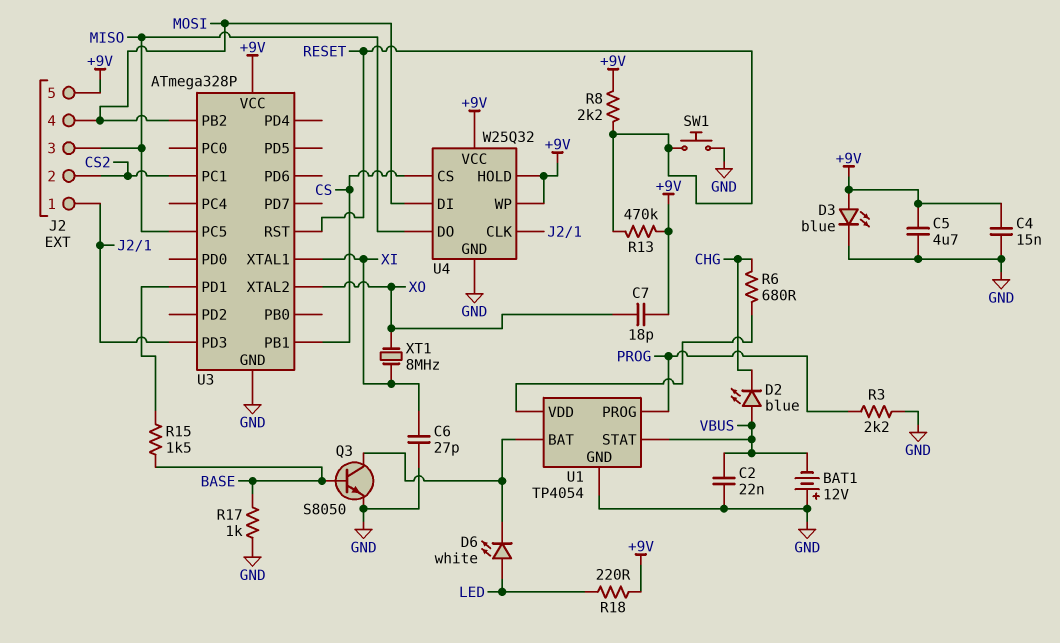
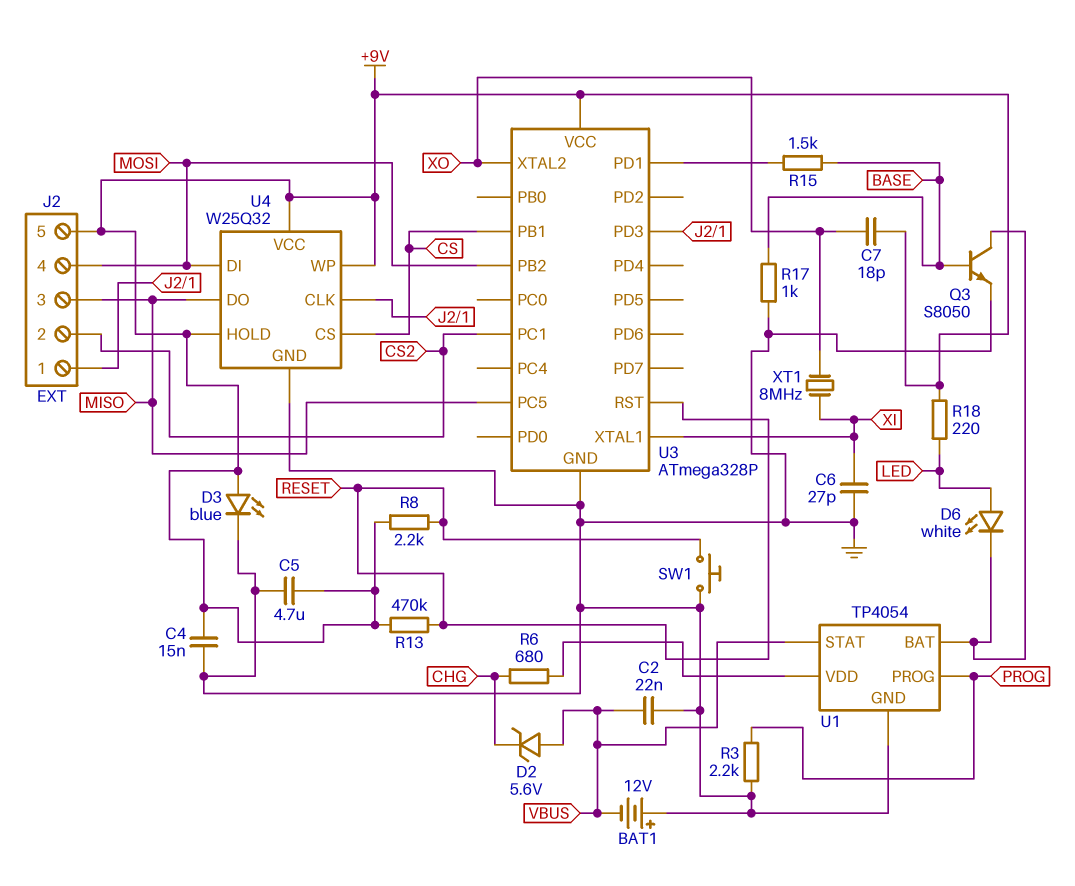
D2: LED blue (A VBUS, K CHG) -> zener 5.6V (A VBUS, K CHG)

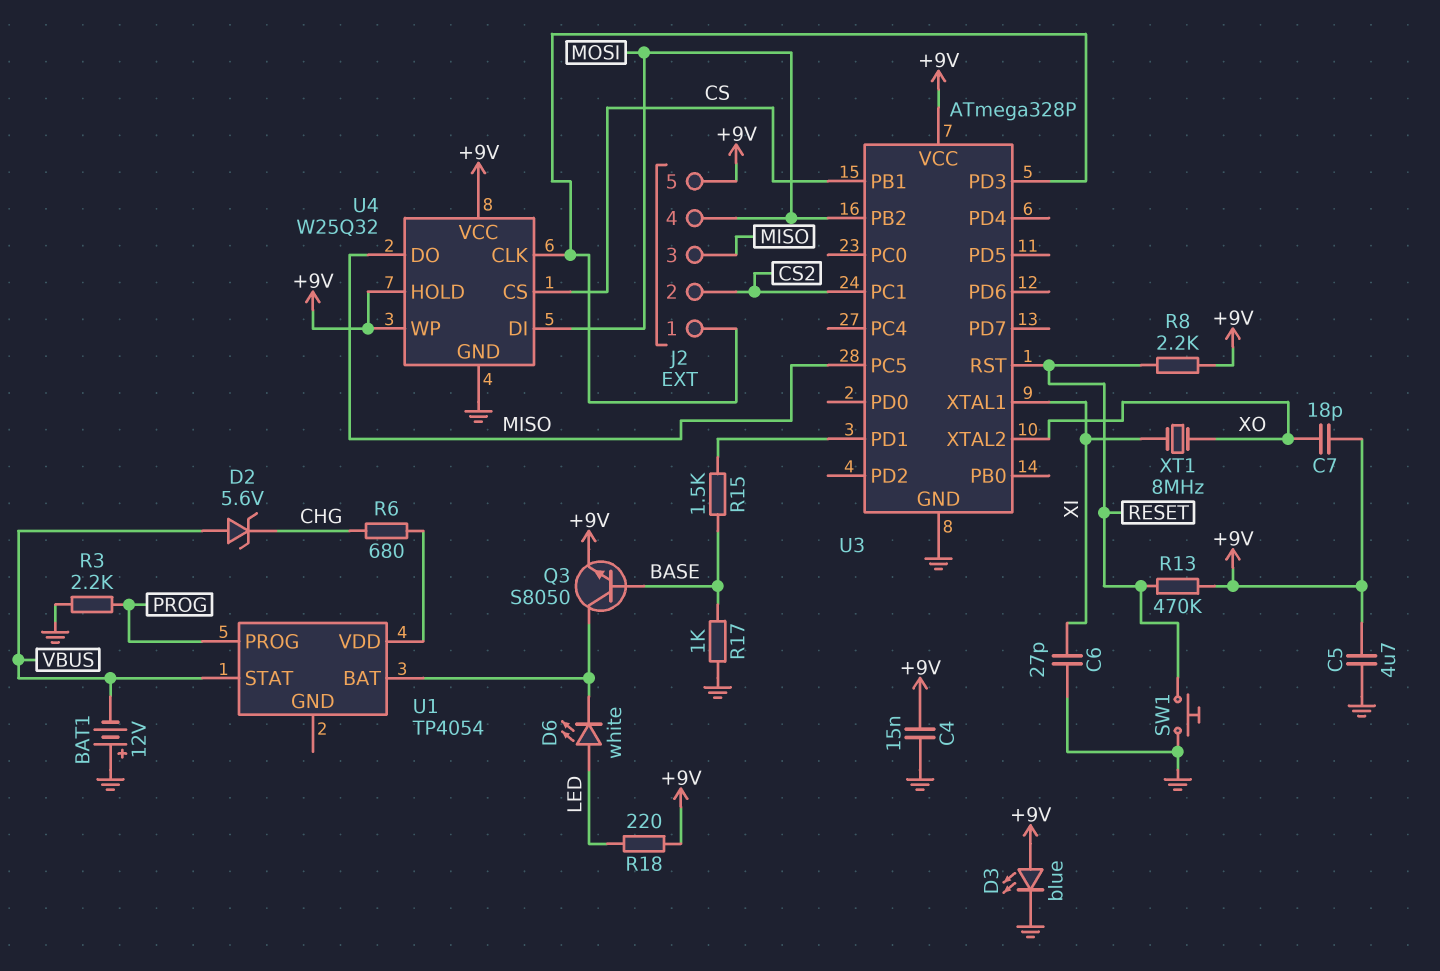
C2: 22nF (GND, VBUS) -> none
Q3: NPN S8050 (B BASE, C U1/BAT, E GND) -> NPN S8050 (B BASE, C U1/BAT, E +9V)
U1 pin GND: GND -> none

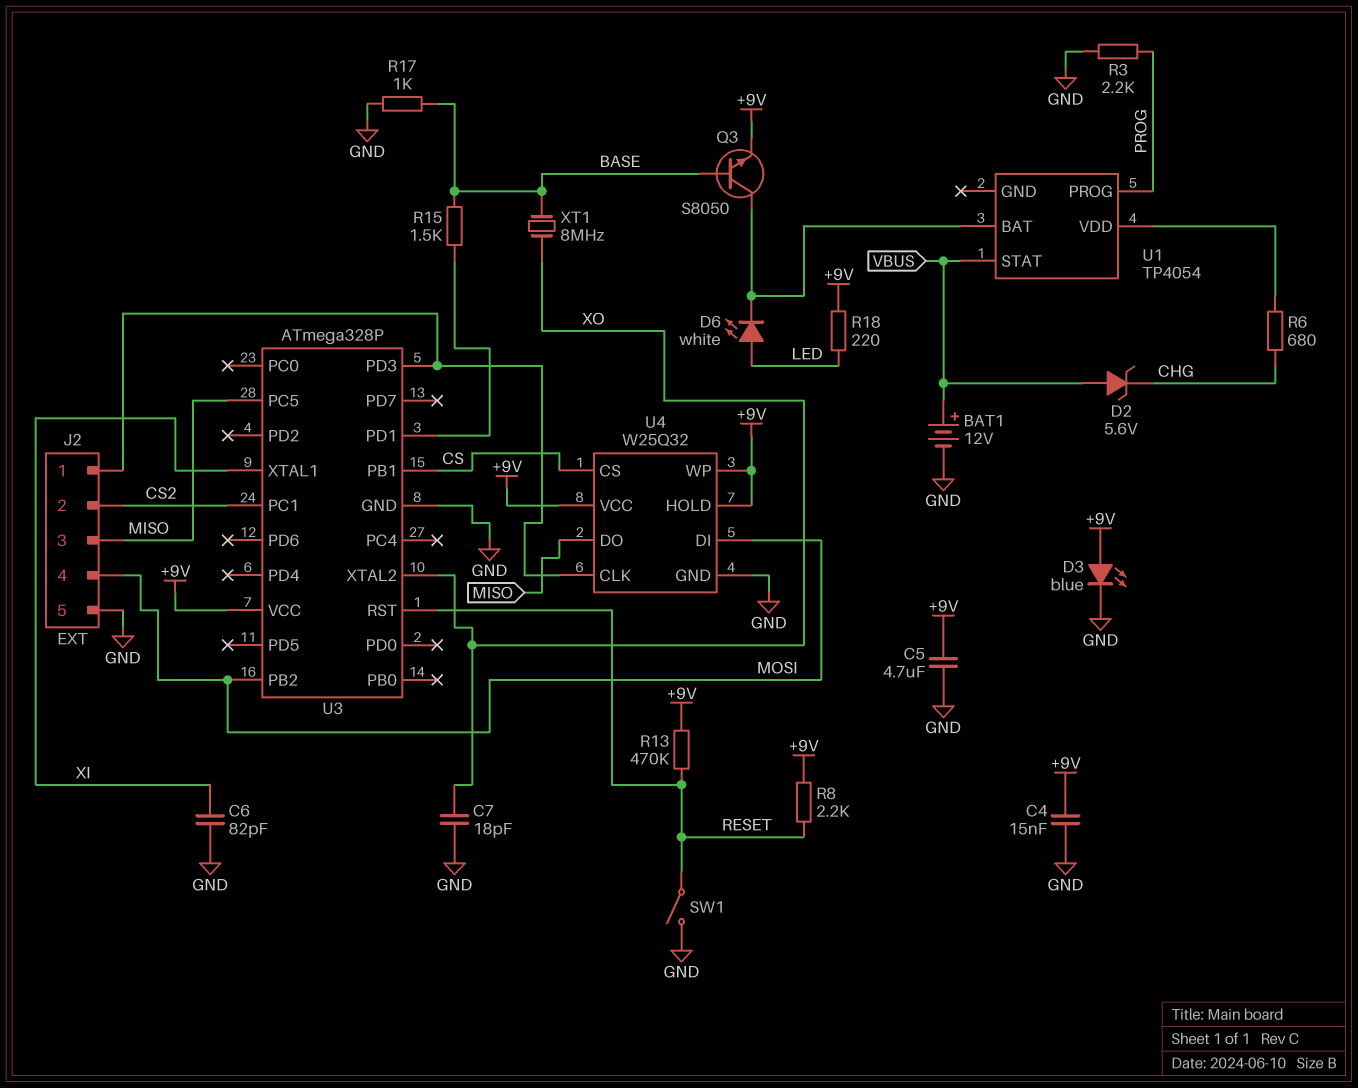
BAT1: 12V (plus GND, minus VBUS) -> 12V (plus VBUS, minus GND)
C6: 27pF (GND, XI) -> 82pF (GND, XI)
C7: 18pF (+9V, XO) -> 18pF (GND, XO)
J2 pin 5: +9V -> GND
SW1: button (GND, RESET) -> switch (GND, RESET)
XT1: 8MHz (XI, XO) -> 8MHz (BASE, XO)

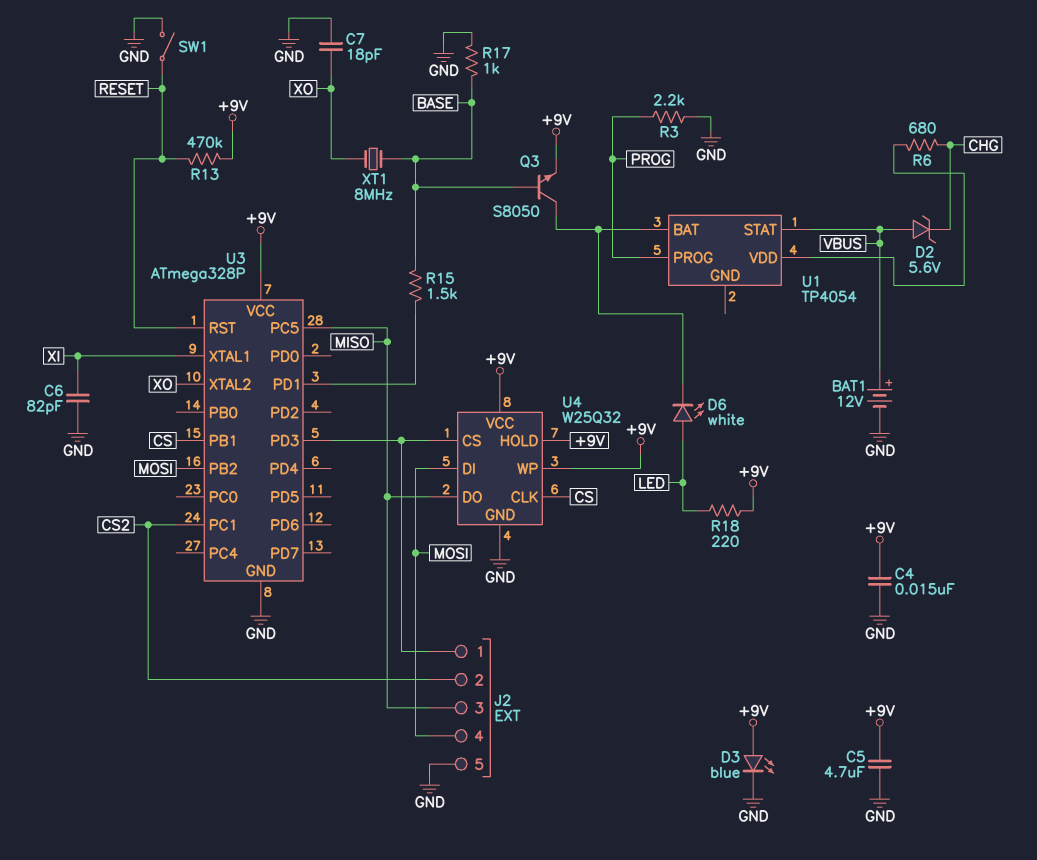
R8: 2.2k (+9V, RESET) -> none
U4 pin CLK: J2/1 -> CS
U4 pin CS: CS -> J2/1

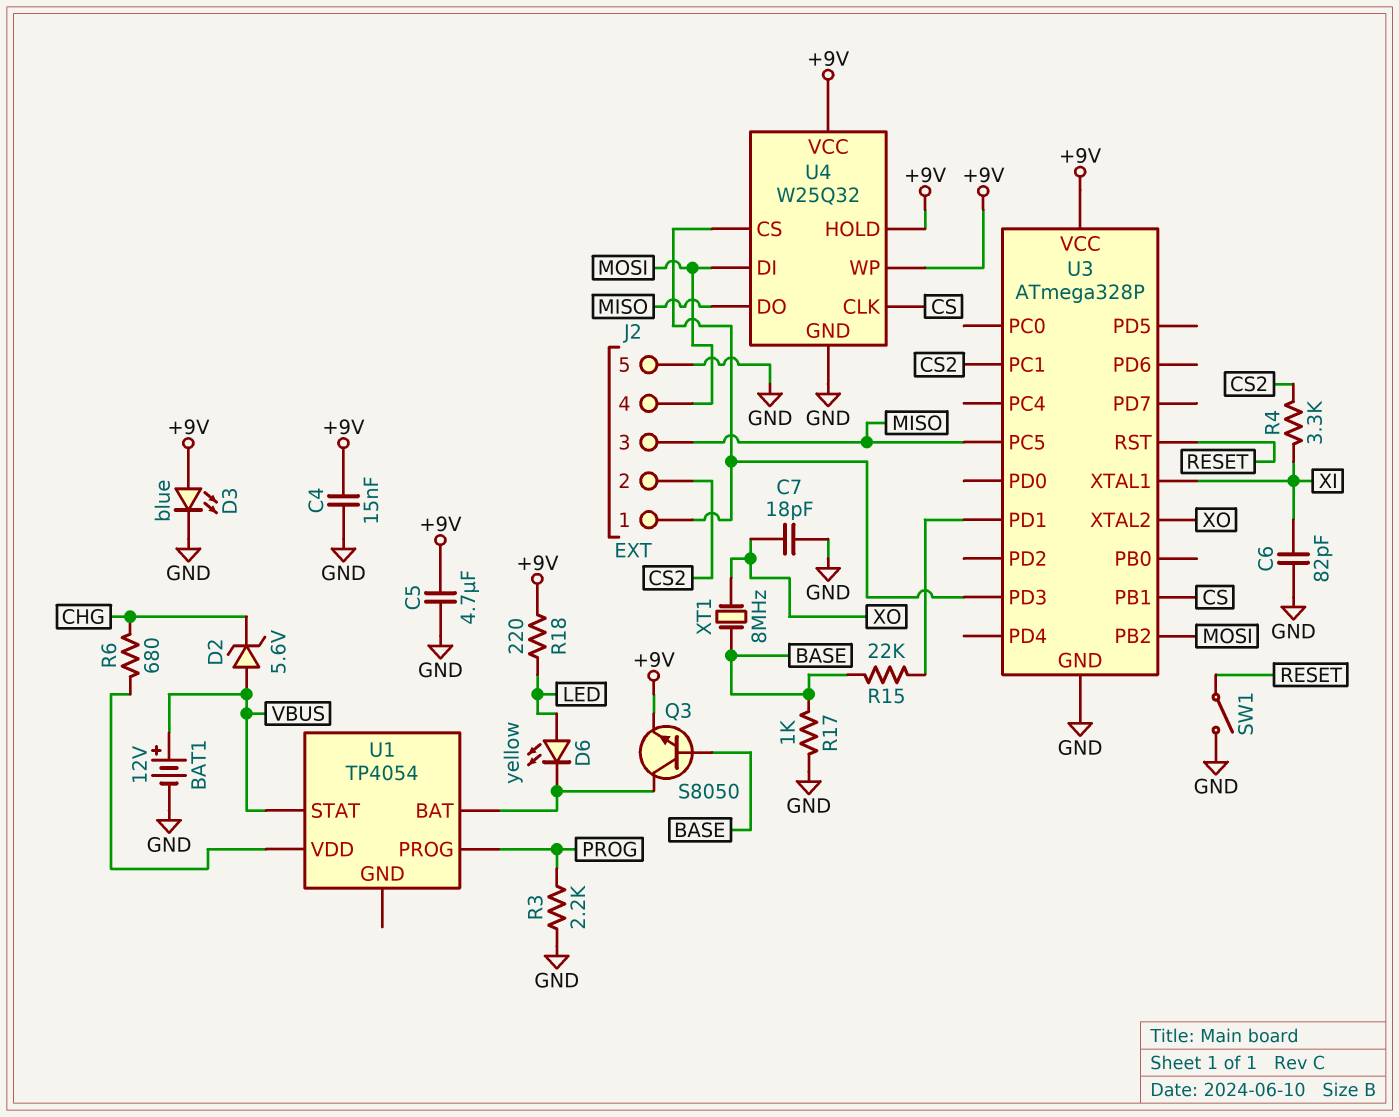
D6: LED white (A LED, K U1/BAT) -> LED yellow (A LED, K U1/BAT)
R4: none -> 3.3k (CS2, XI)
R13: 470k (+9V, RESET) -> none
R15: 1.5k (BASE, U3/PD1) -> 22k (BASE, U3/PD1)

